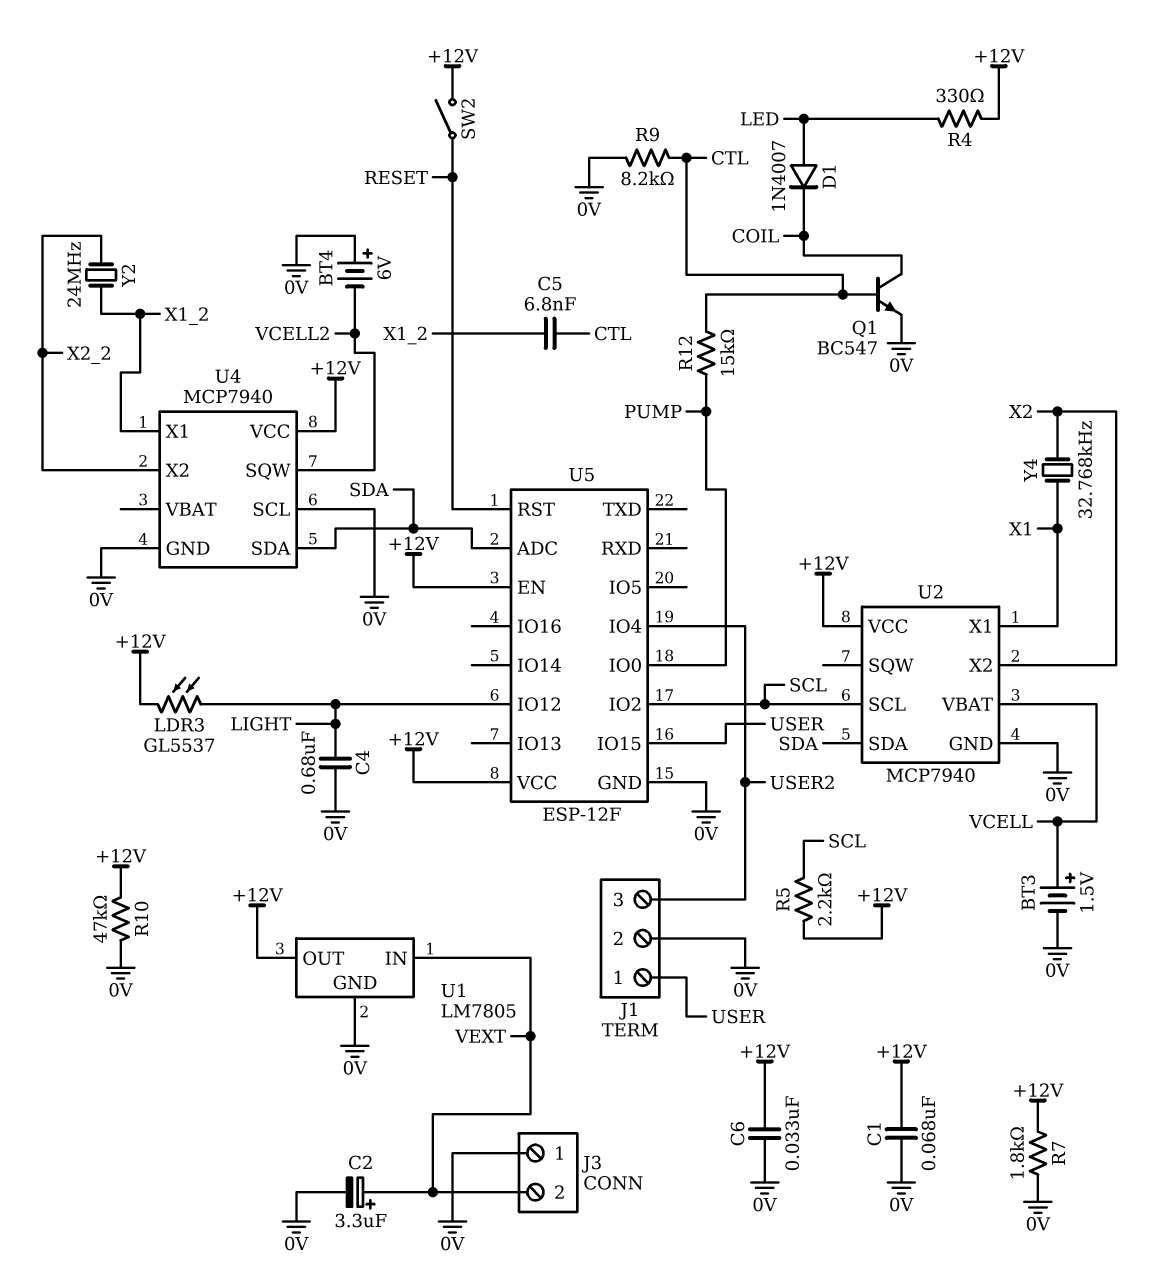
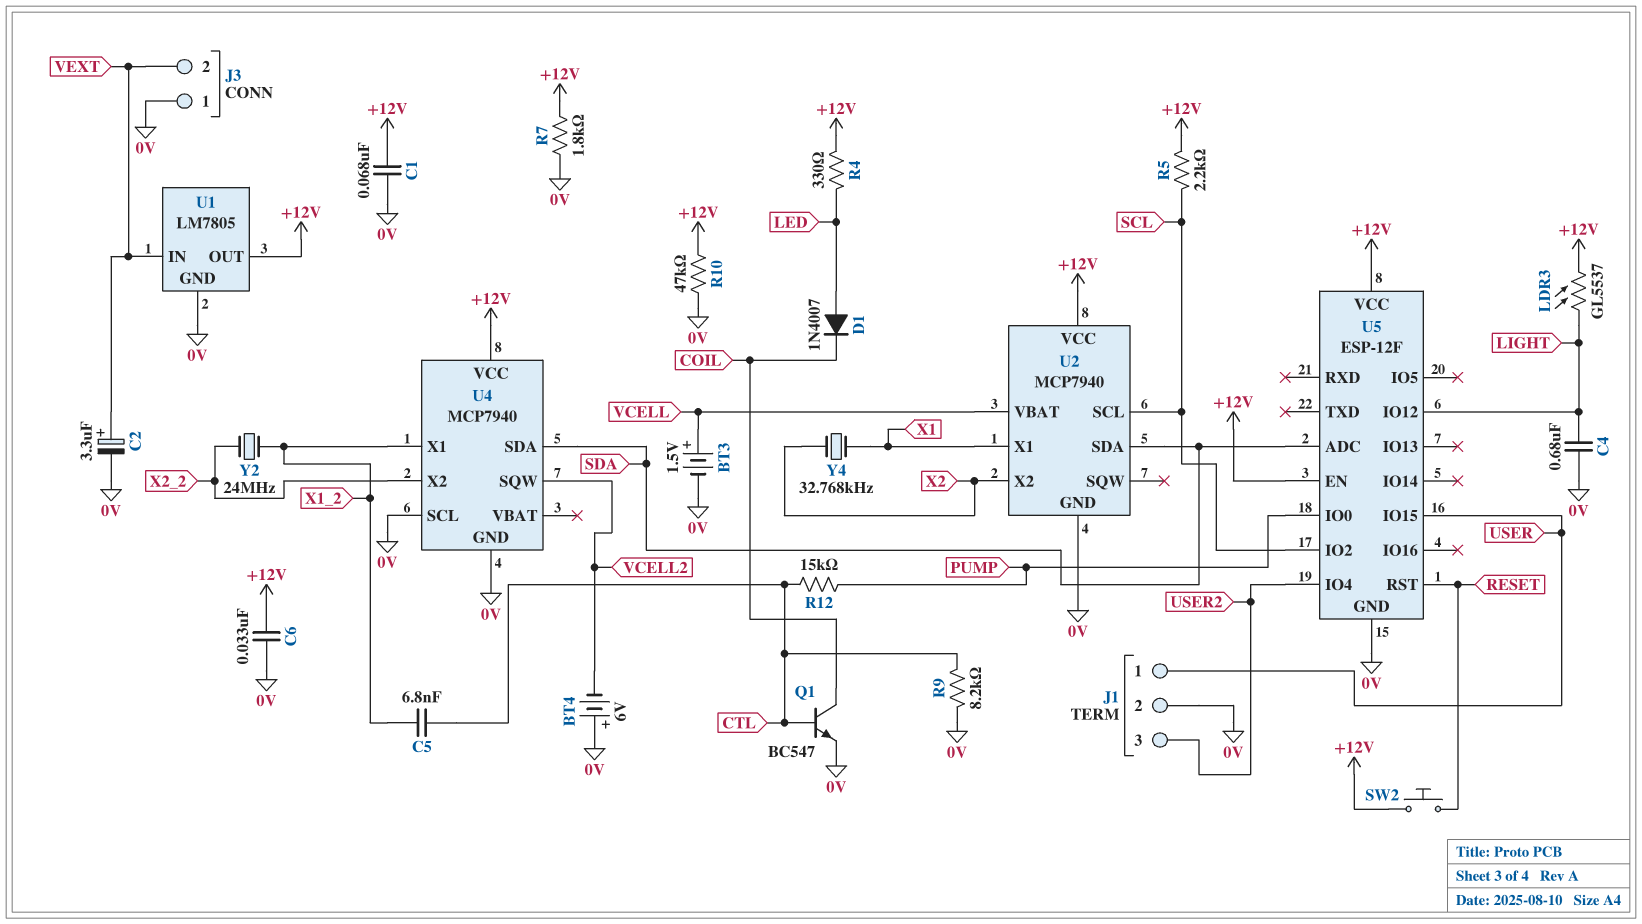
SW2: switch (+12V, RESET) -> button (+12V, RESET)

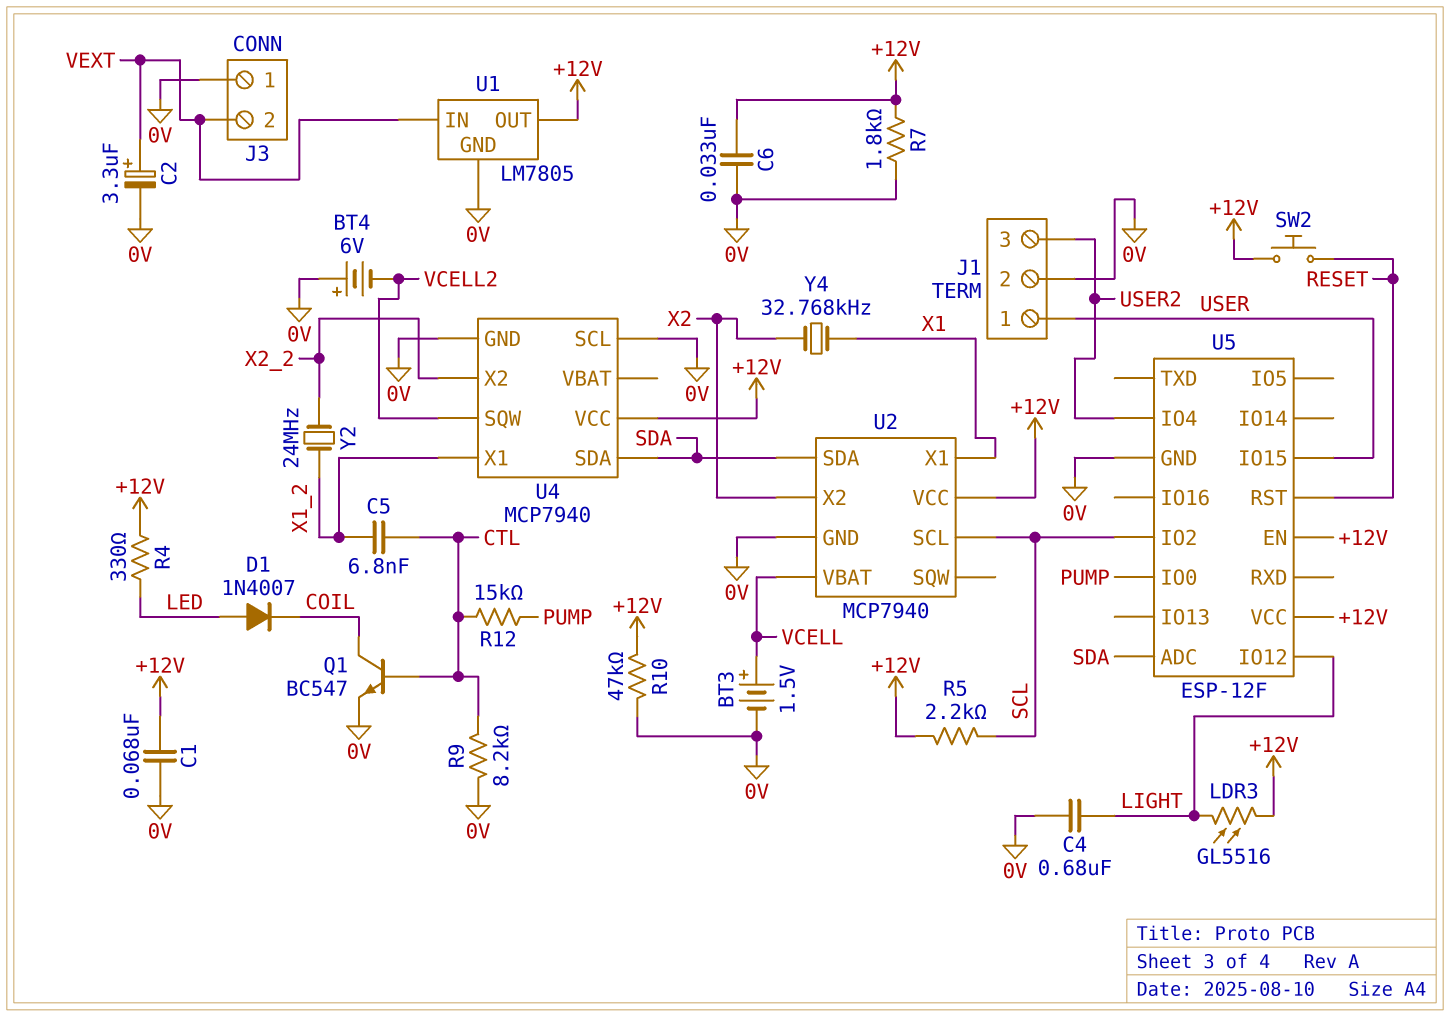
LDR3: GL5537 (+12V, LIGHT) -> GL5516 (+12V, LIGHT)

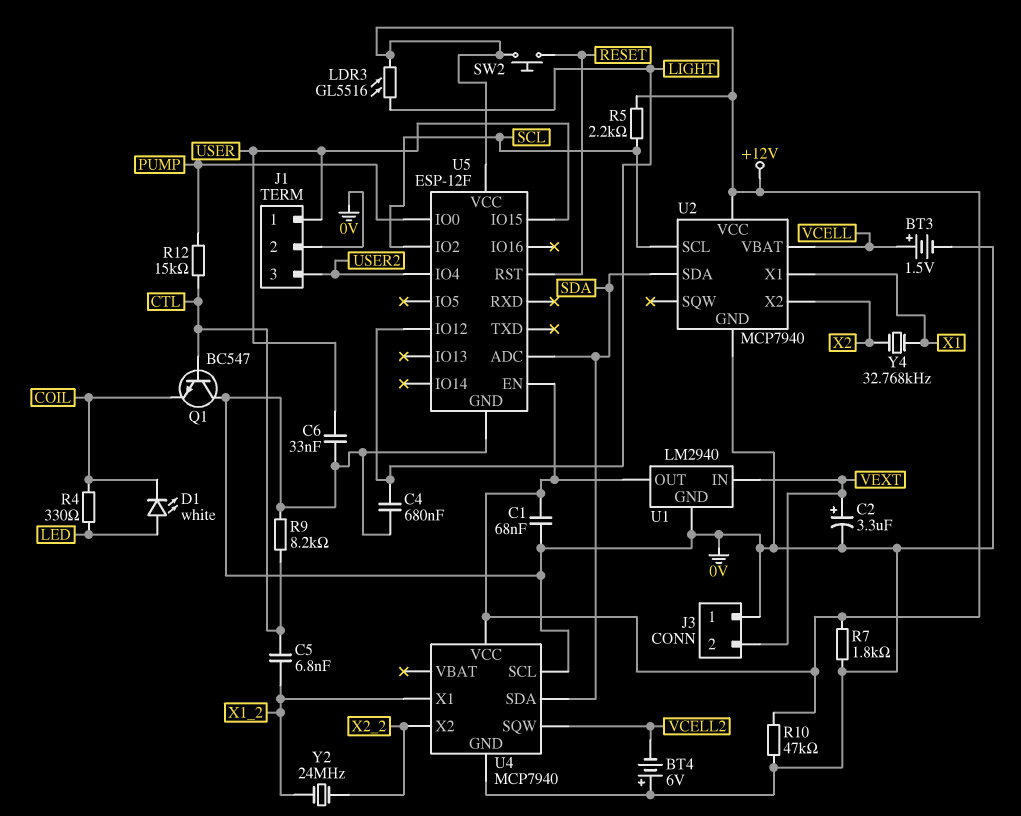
C6: 33nF (+12V, 0V) -> 33nF (0V, USER)
D1: diode 1N4007 (A LED, K COIL) -> LED white (A LED, K COIL)
Q1: NPN BC547 (B CTL, C COIL, E 0V) -> NPN BC547 (B CTL, C 0V, E COIL)
R4: 330 (+12V, LED) -> 330 (COIL, LED)
U1: LM7805 -> LM2940

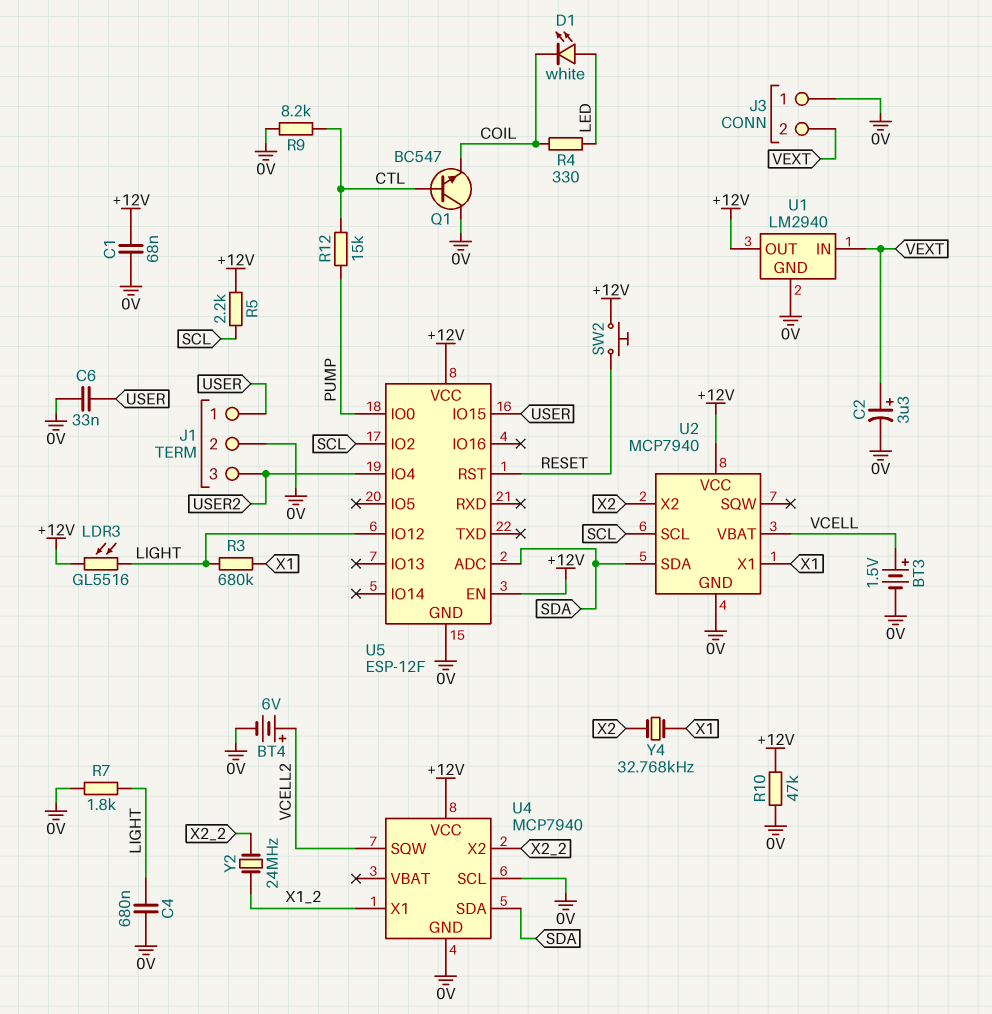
BT4: 6V (plus 0V, minus VCELL2) -> 6V (plus VCELL2, minus 0V)
C5: 6.8nF (CTL, X1_2) -> none
R3: none -> 680k (LIGHT, X1)
R7: 1.8k (+12V, 0V) -> 1.8k (0V, LIGHT)

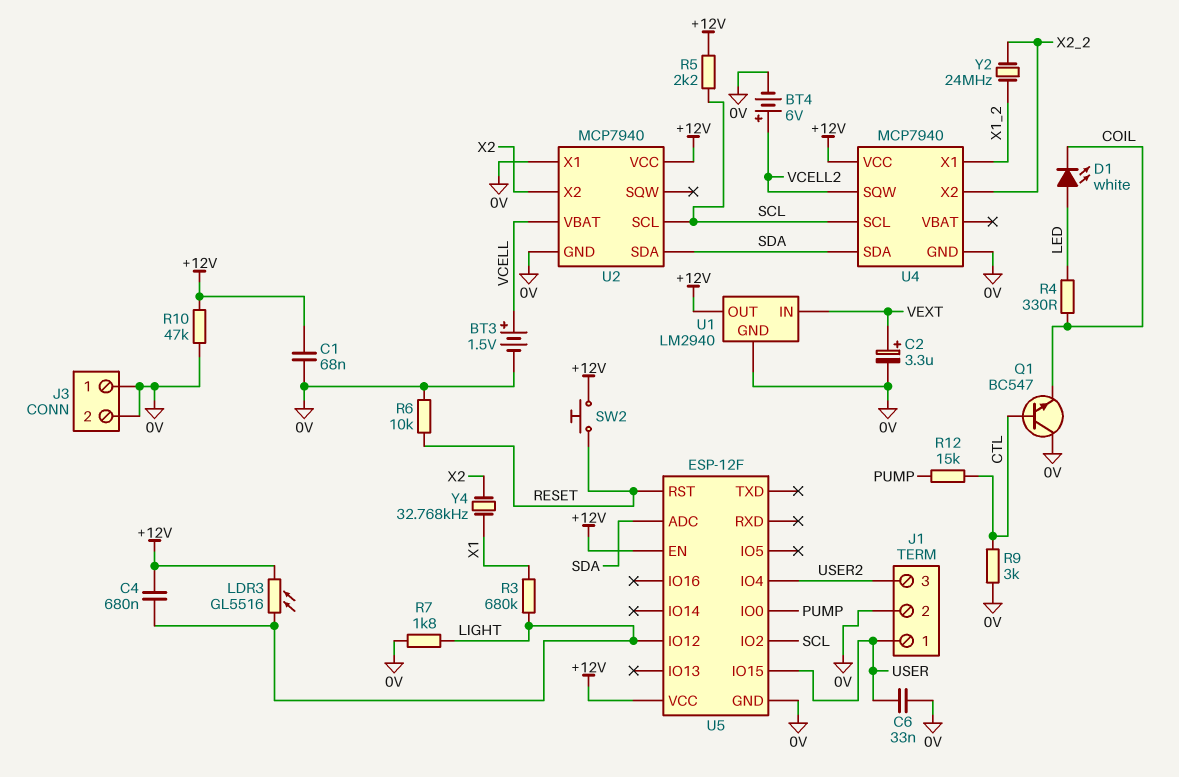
C4: 680nF (0V, LIGHT) -> 680nF (+12V, LIGHT)
J3 pin 2: VEXT -> 0V
R6: none -> 10k (0V, RESET)
R9: 8.2k (0V, CTL) -> 3k (0V, CTL)
U2 pin X1: X1 -> 0V
U4 pin SCL: 0V -> SCL

